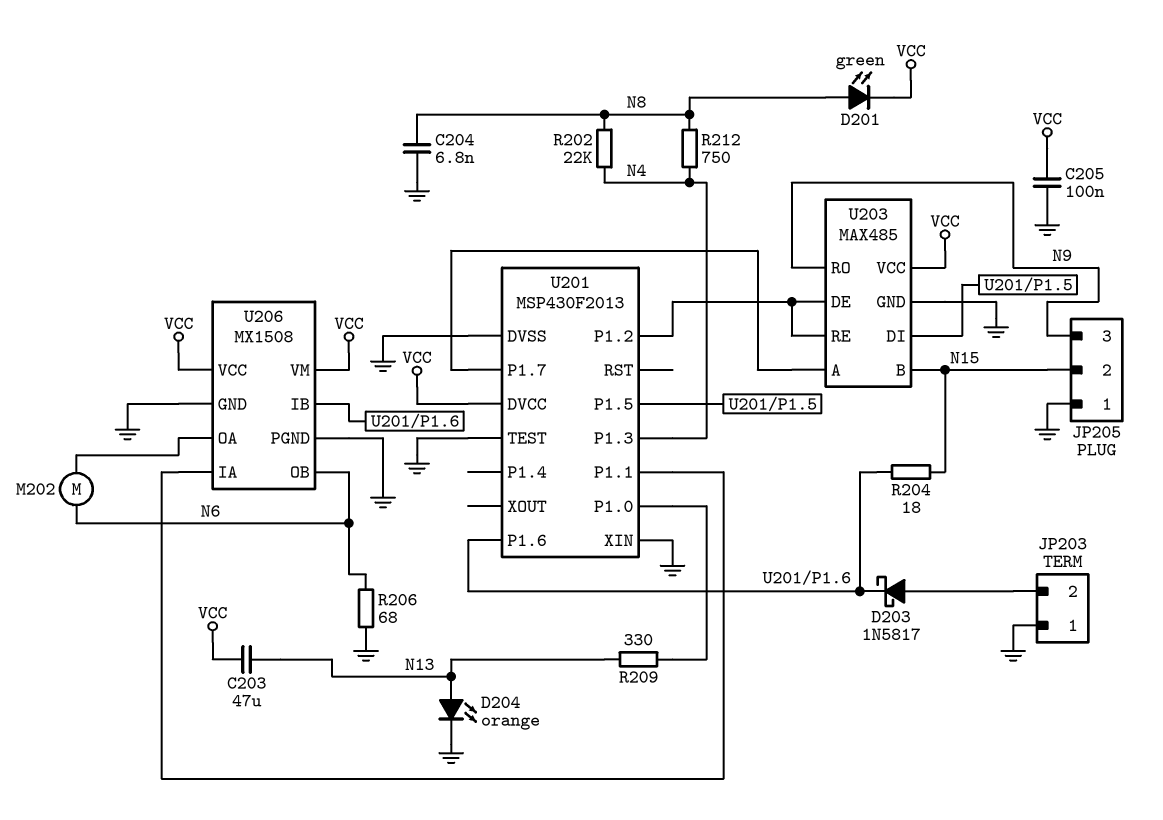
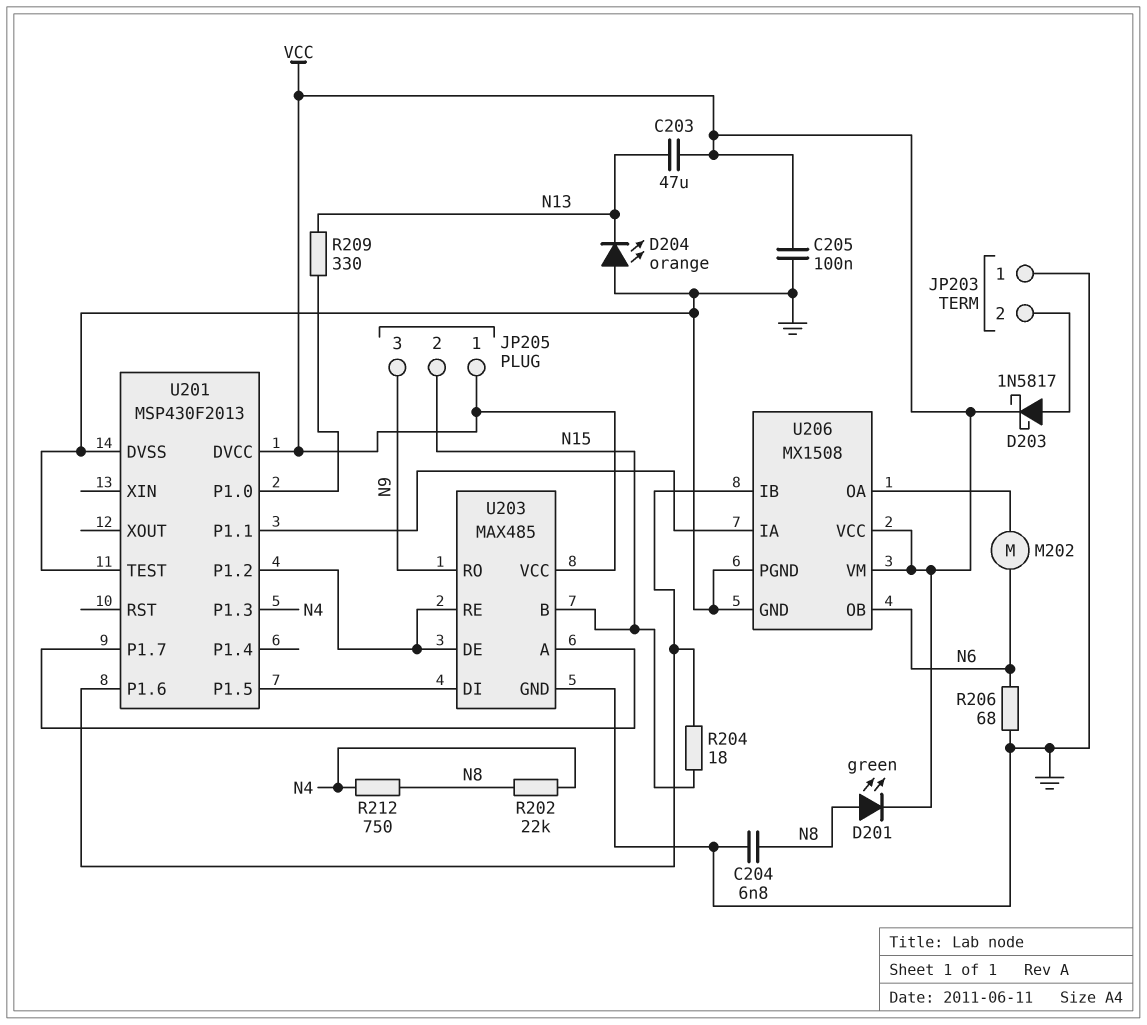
D203: schottky 1N5817 (A JP203/2, K U201/P1.6) -> schottky 1N5817 (A JP203/2, K VCC)
D204: LED orange (A N13, K GND) -> LED orange (A GND, K N13)
JP205 pin 1: GND -> VCC
U201 pin XIN: GND -> none

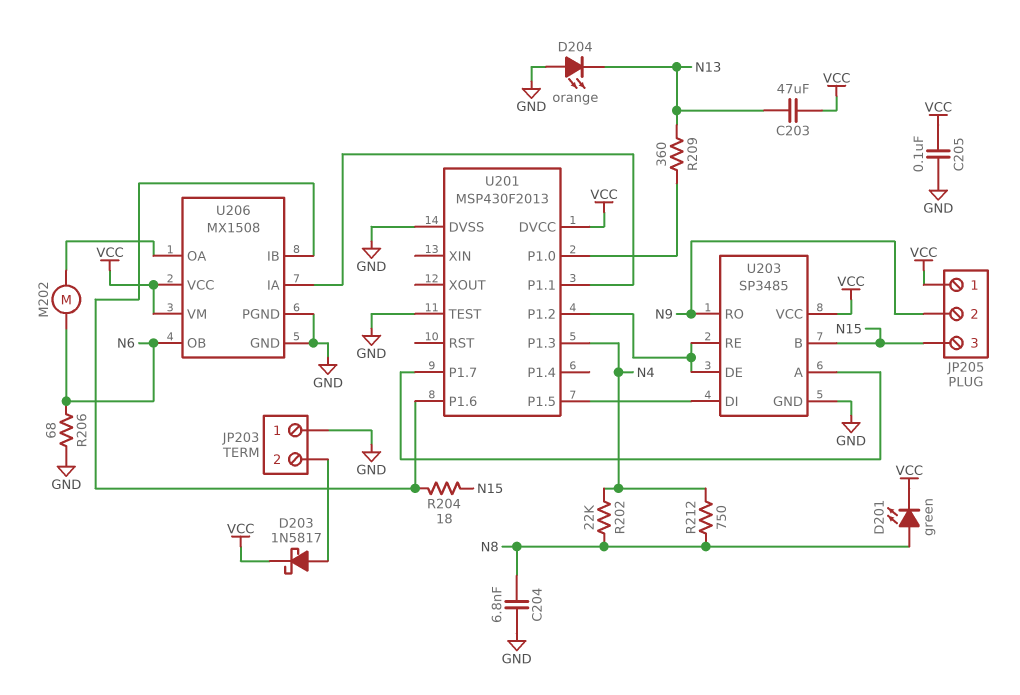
JP205 pin 2: N15 -> N9
JP205 pin 3: N9 -> N15
R209: 330 (N13, U201/P1.0) -> 360 (N13, U201/P1.0)
U203: MAX485 -> SP3485

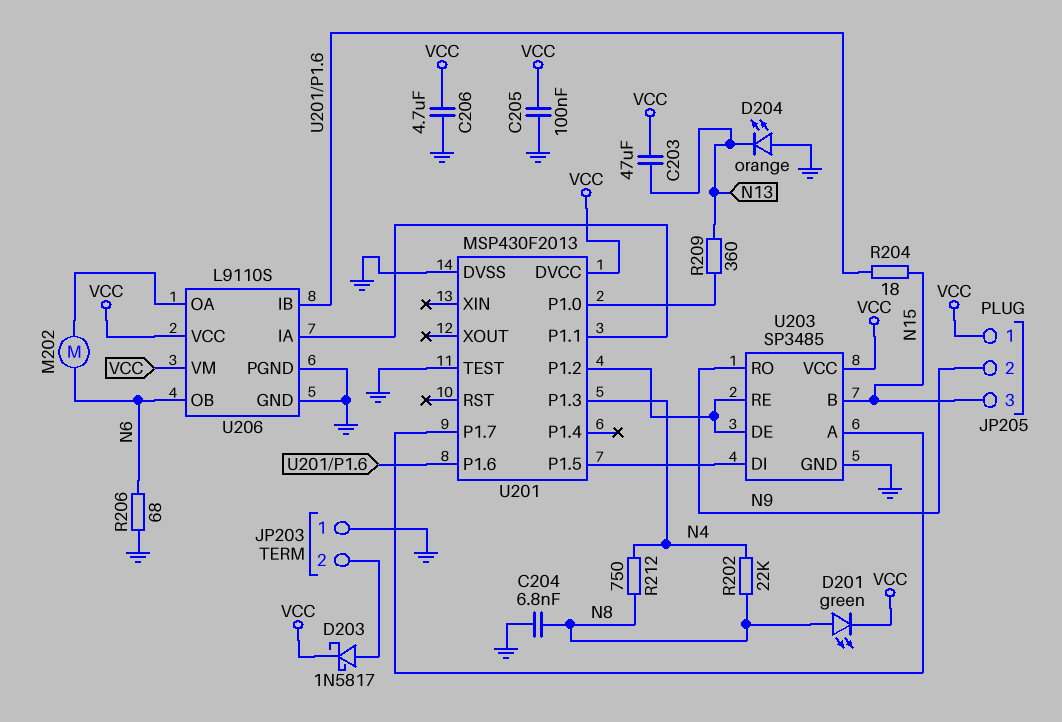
C206: none -> 4.7uF (GND, VCC)
U206: MX1508 -> L9110S

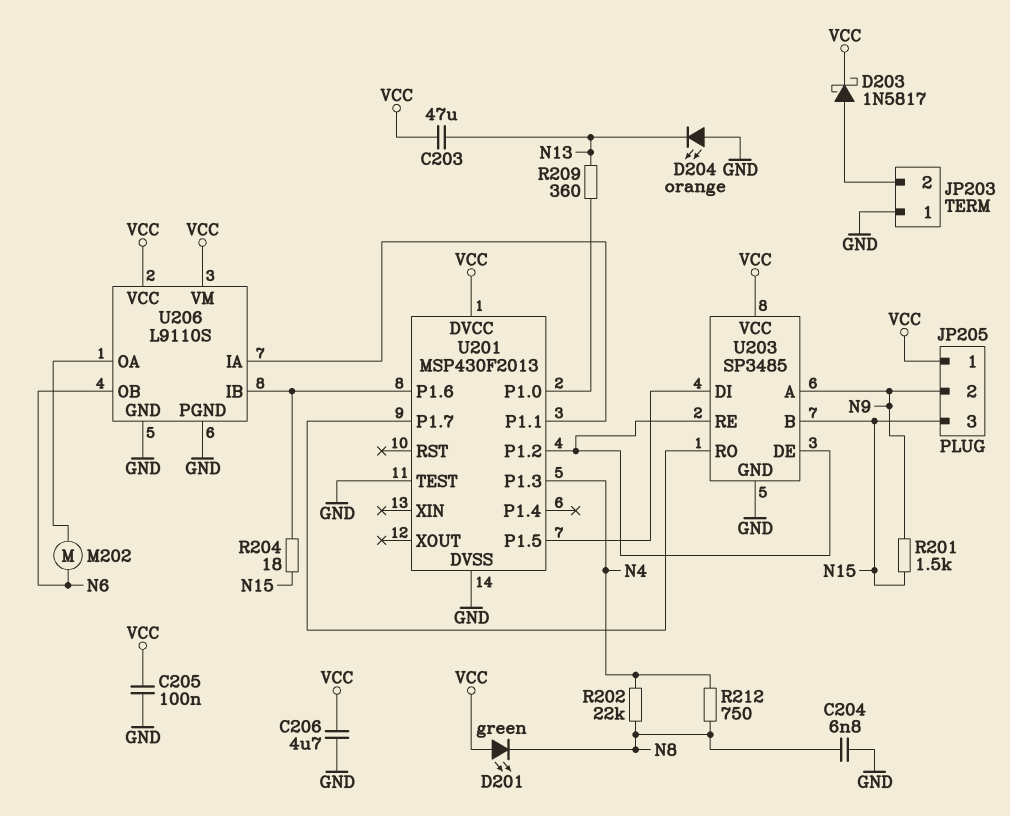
D201: LED green (A N8, K VCC) -> LED green (A VCC, K N8)
R201: none -> 1.5k (N9, N15)
R206: 68 (GND, N6) -> none
U203 pin A: U201/P1.7 -> N9
U203 pin RO: N9 -> U201/P1.7

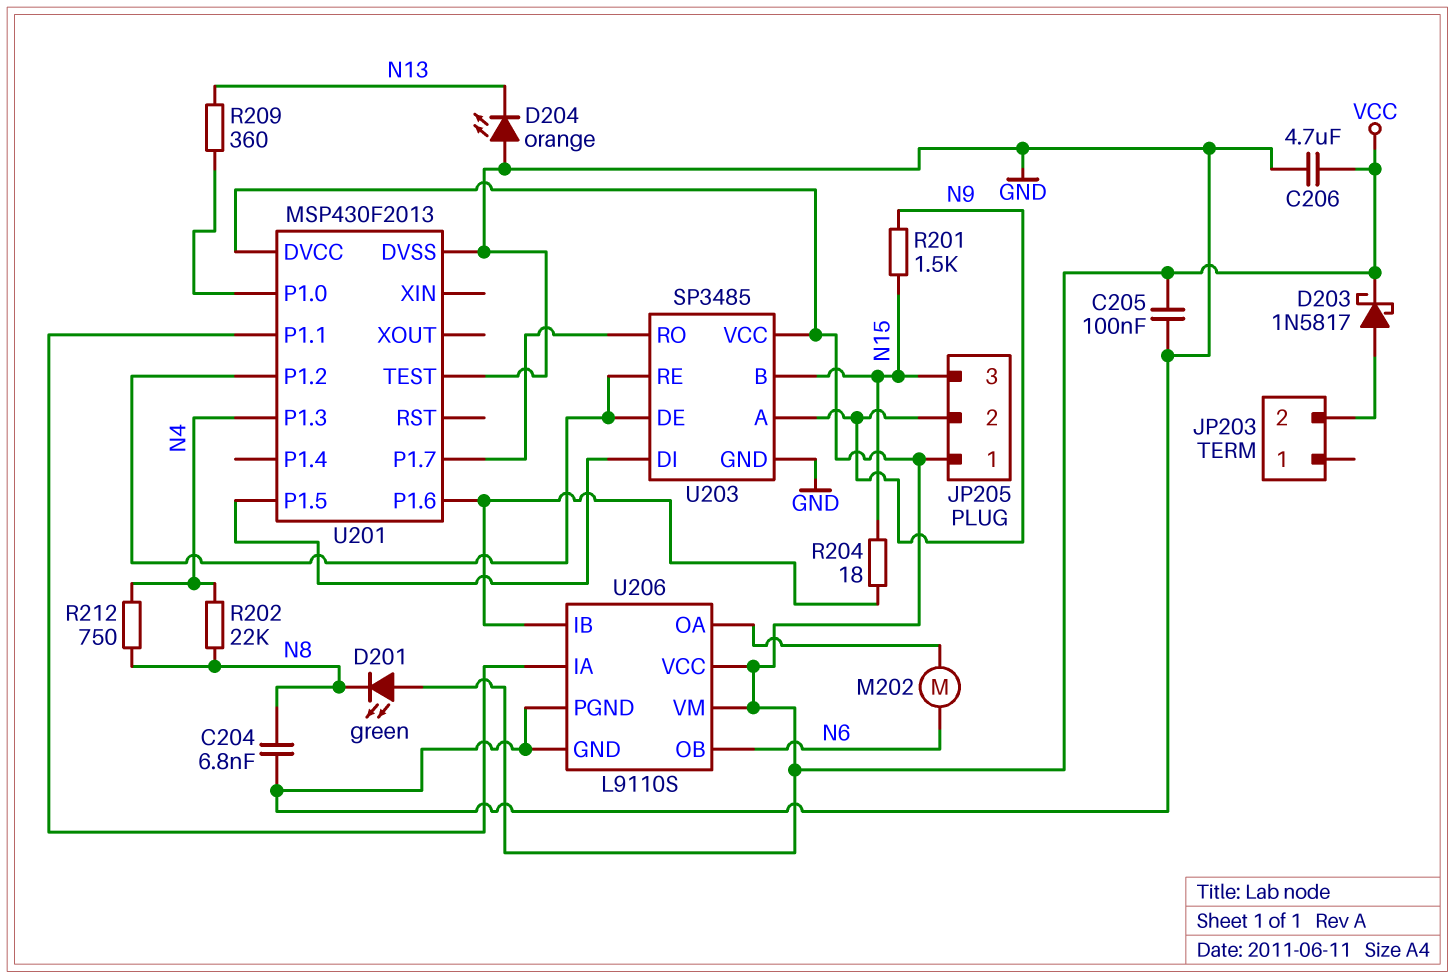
C203: 47uF (N13, VCC) -> none
JP203 pin 1: GND -> none

